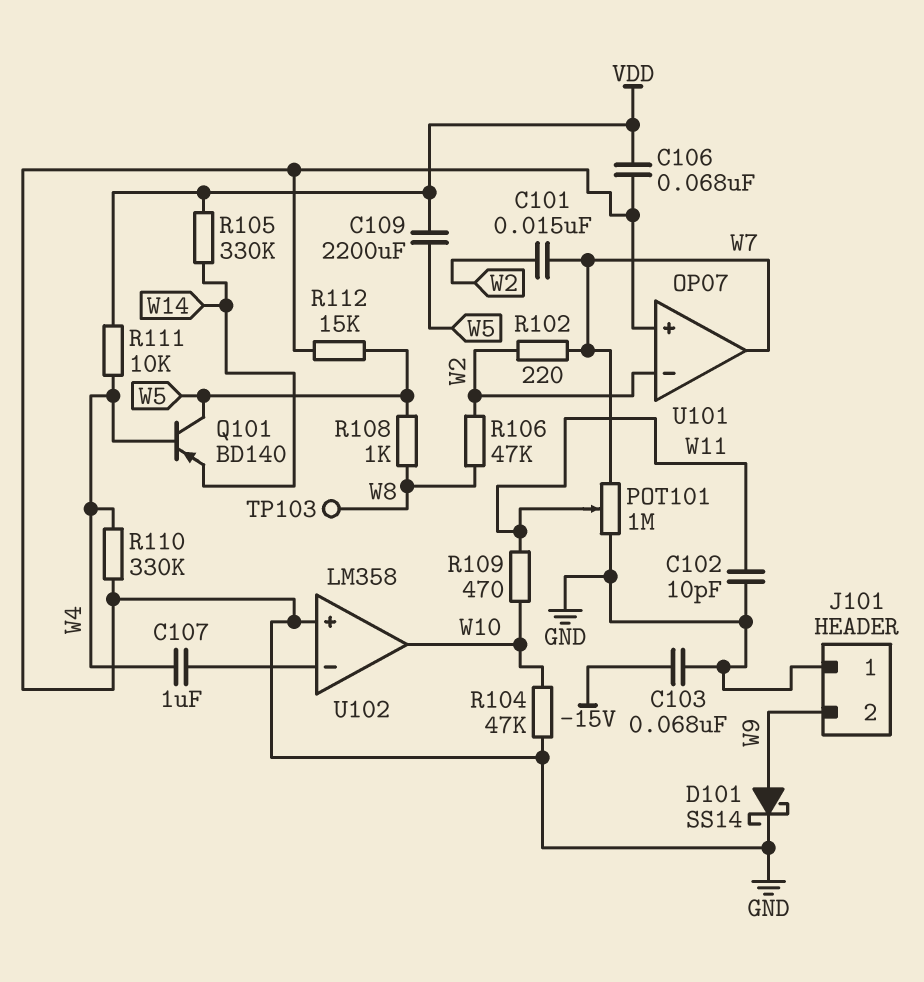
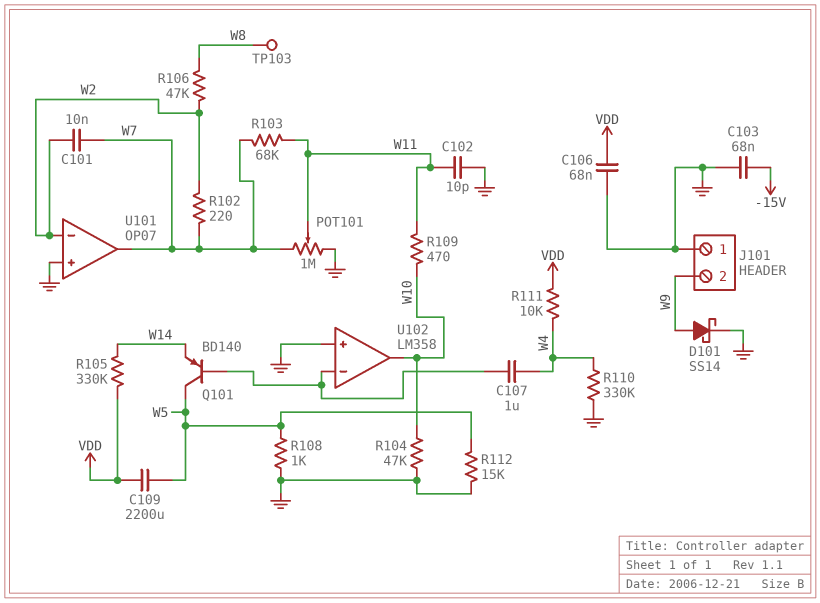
C101: 15nF (W2, W7) -> 10nF (W2, W7)
Q101: PNP BD140 (B W4, C W5, E W14) -> PNP BD140 (B U102/in-, C W5, E W14)
R103: none -> 68k (W7, W11)
R108: 1k (W5, W8) -> 1k (GND, W5)

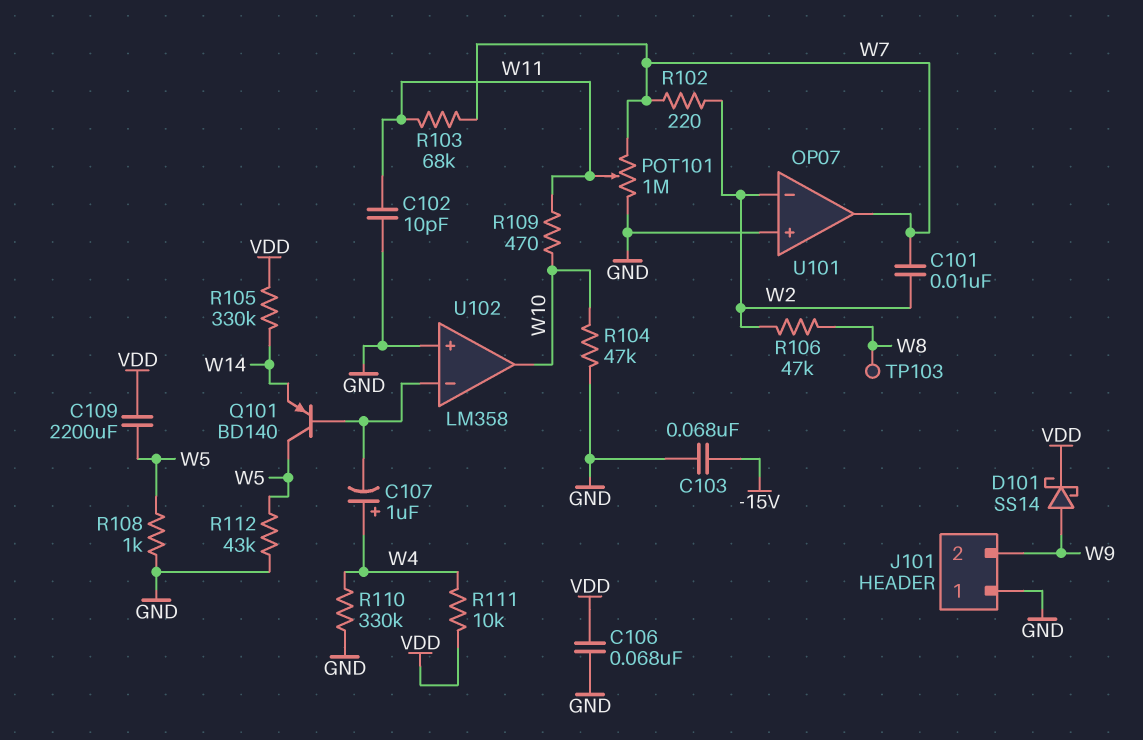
C107: 1uF (U102/in-, W4) -> 1uF (plus W4, minus U102/in-)
D101: schottky SS14 (A W9, K GND) -> schottky SS14 (A W9, K VDD)
R112: 15k (GND, W5) -> 43k (GND, W5)

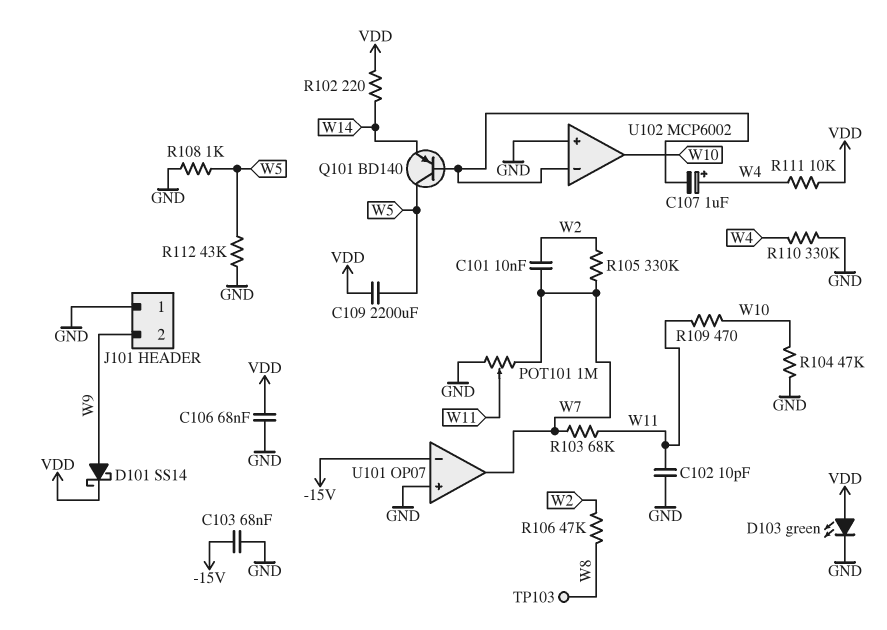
D103: none -> LED green (A VDD, K GND)
R102: 220 (W2, W7) -> 220 (VDD, W14)
R105: 330k (VDD, W14) -> 330k (W2, W7)
U101 pin in-: W2 -> -15V
U102: LM358 -> MCP6002

